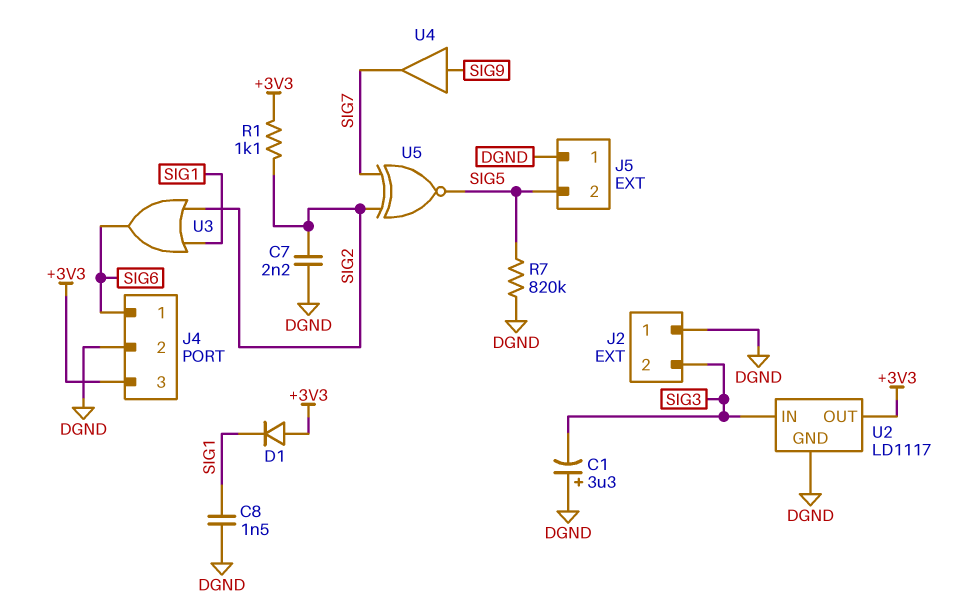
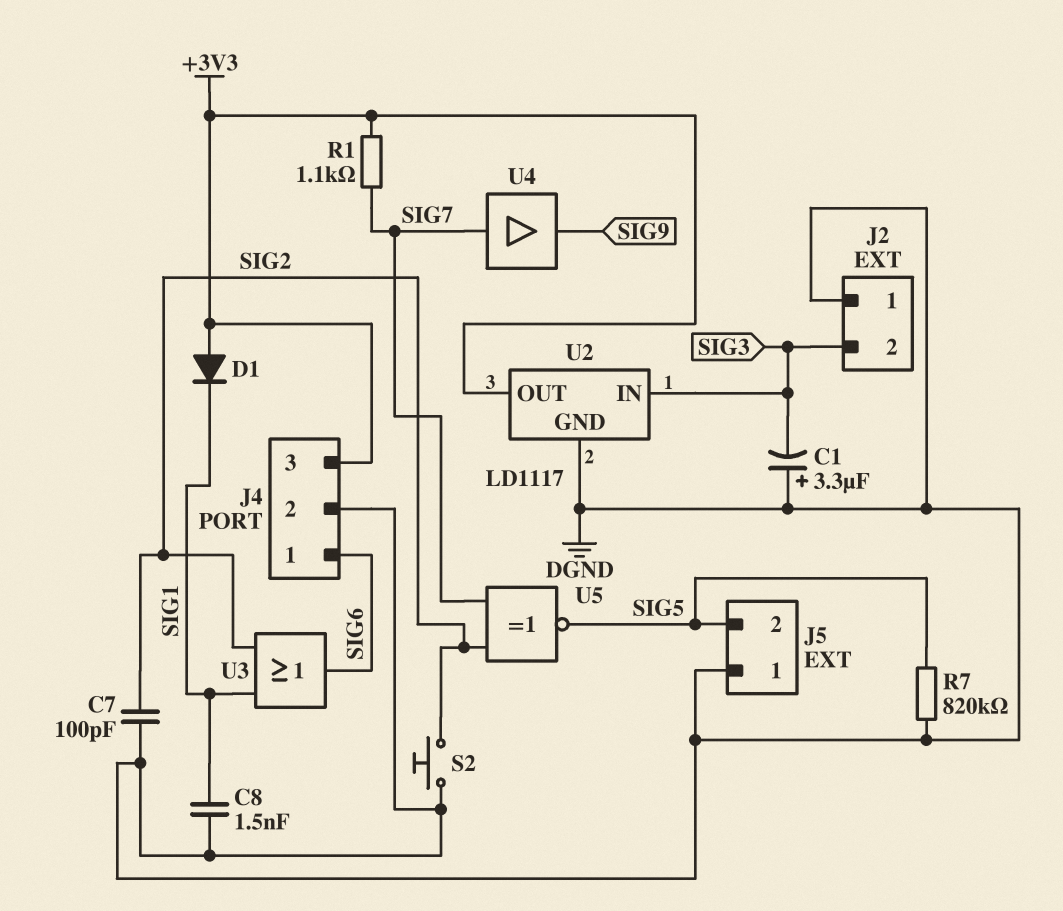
C7: 2.2nF (DGND, SIG2) -> 100pF (DGND, SIG2)
R1: 1.1k (+3V3, SIG2) -> 1.1k (+3V3, SIG7)
S2: none -> button (DGND, SIG2)
U4: buffer (in SIG9, out SIG7) -> buffer (in SIG7, out SIG9)

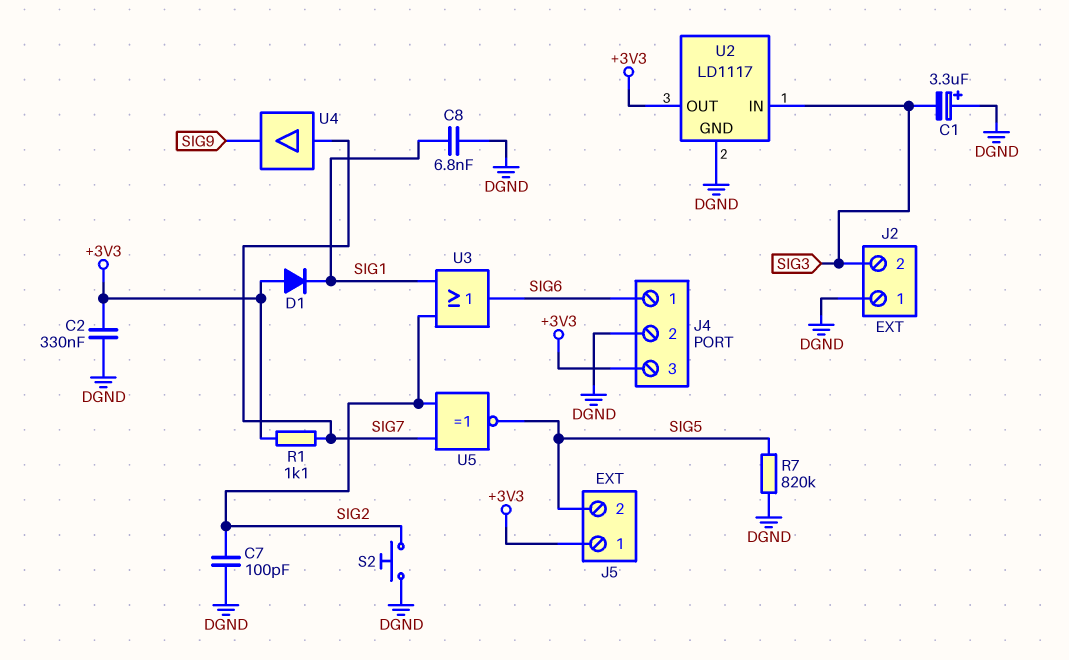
C2: none -> 330nF (+3V3, DGND)
C8: 1.5nF (DGND, SIG1) -> 6.8nF (DGND, SIG1)
J5 pin 1: DGND -> +3V3

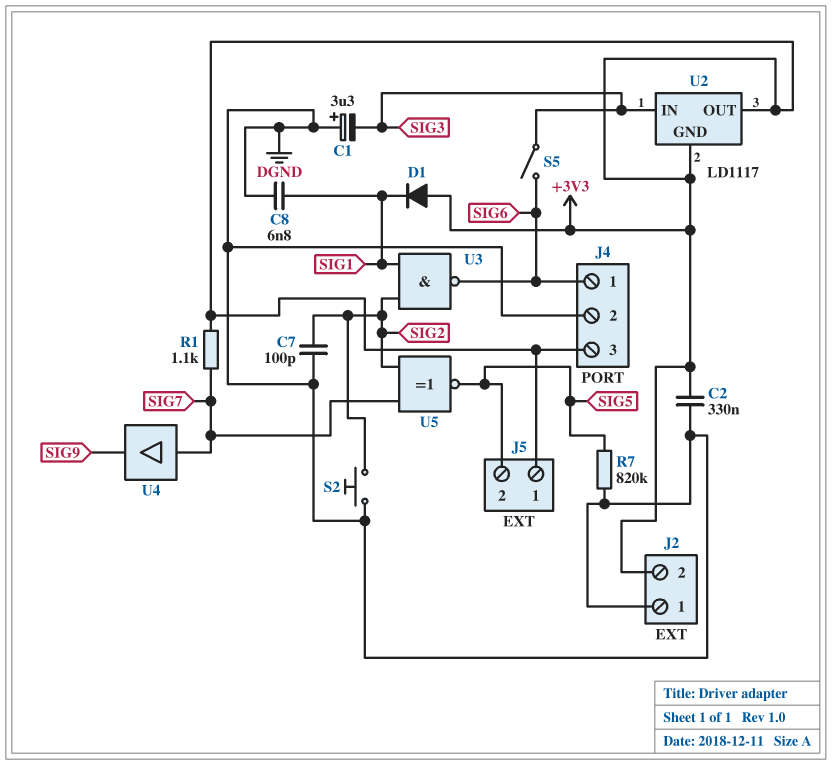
J2 pin 2: SIG3 -> +3V3
S5: none -> switch (SIG3, SIG6)
U2 pin GND: DGND -> +3V3
U3: OR (in SIG1, in SIG2, out SIG6) -> NAND (in SIG1, in SIG2, out SIG6)

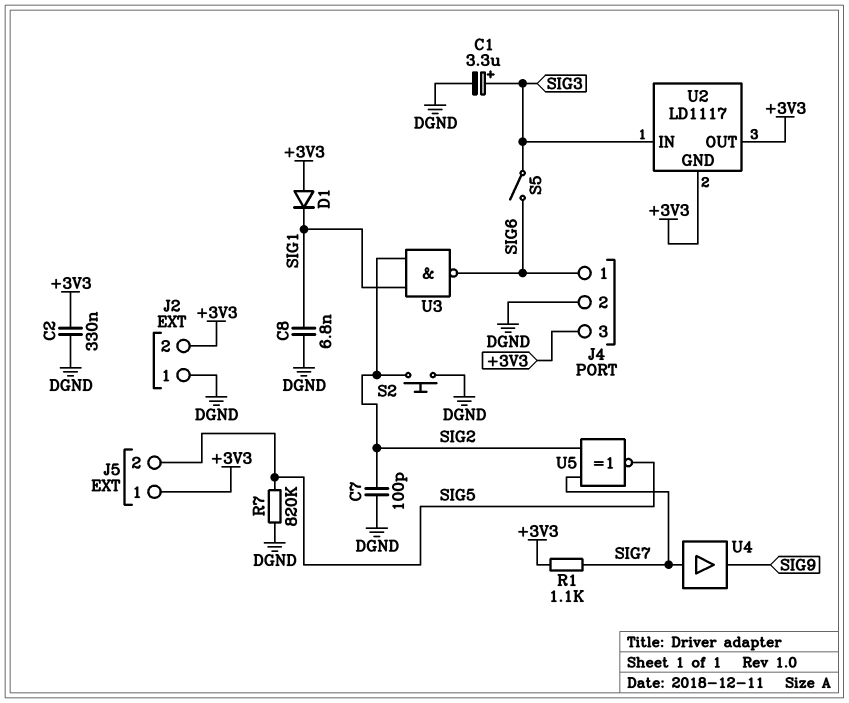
C1: 3.3uF (plus DGND, minus SIG3) -> 3.3uF (plus SIG3, minus DGND)

